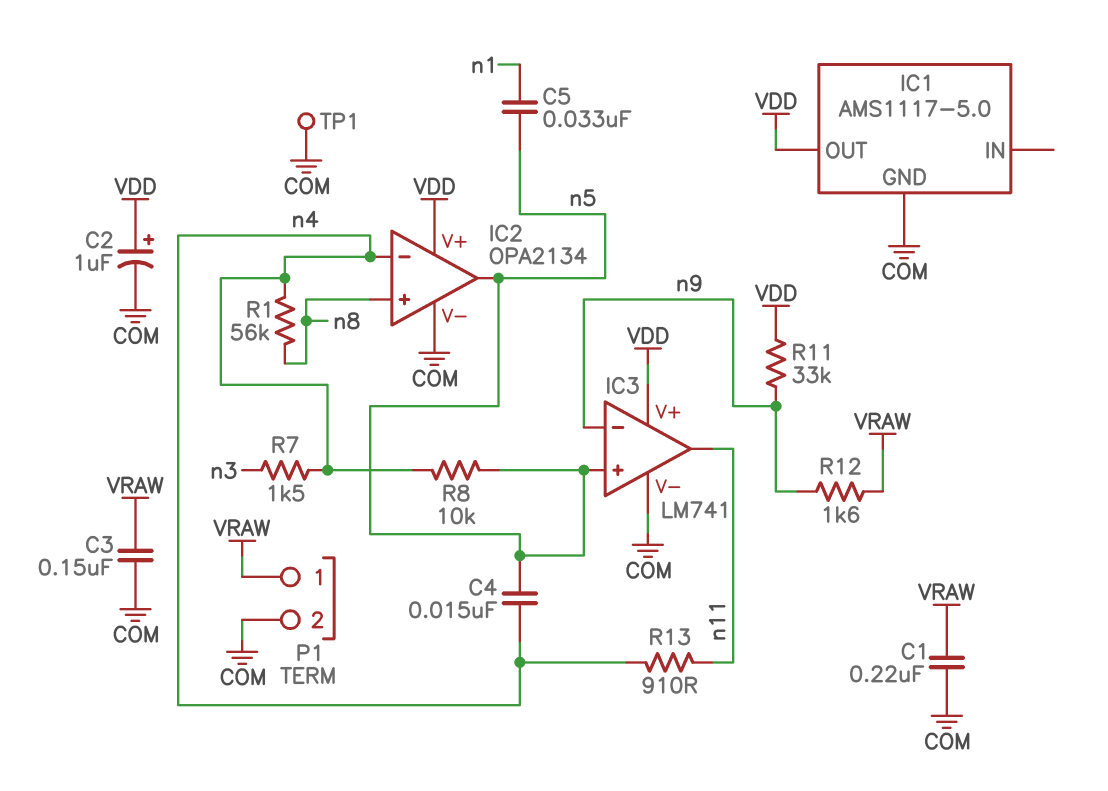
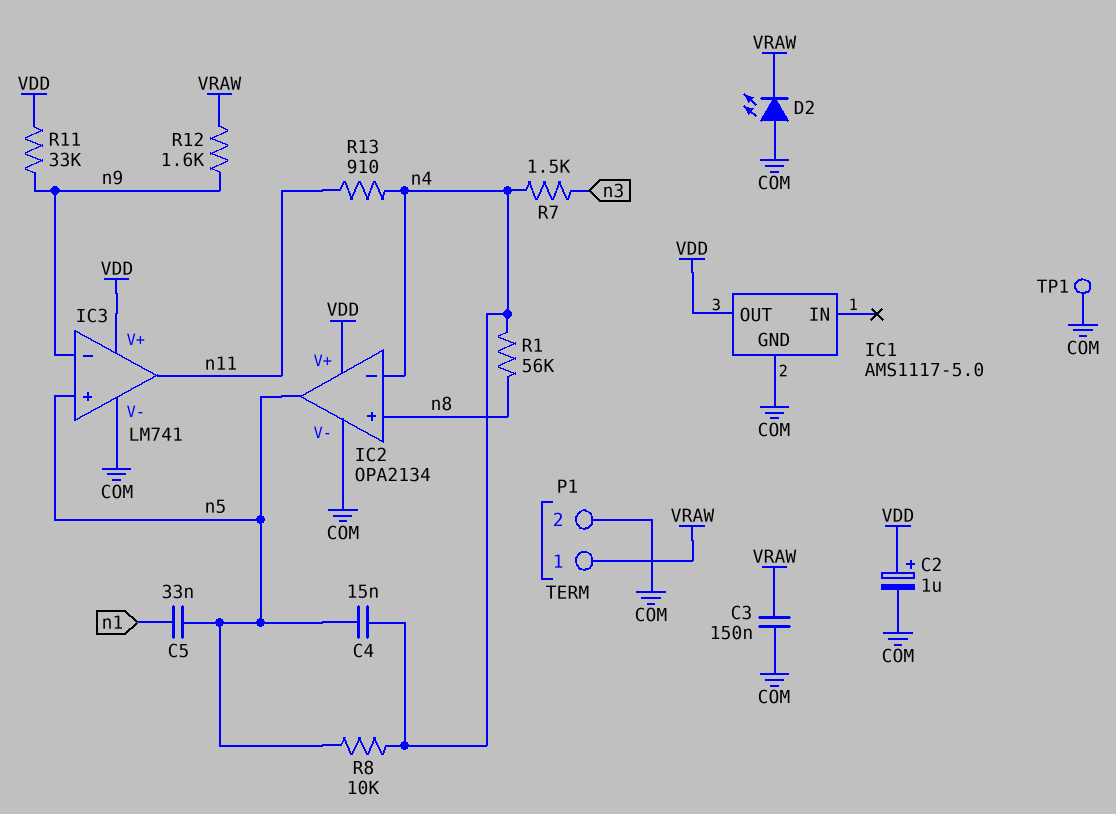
C1: 220nF (COM, VRAW) -> none
D2: none -> LED (A COM, K VRAW)

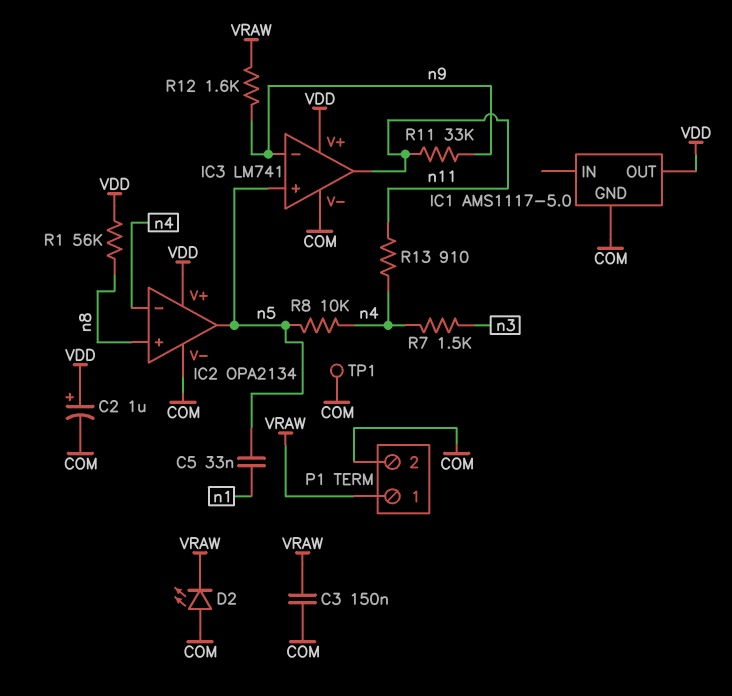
C4: 15nF (n4, n5) -> none
R1: 56k (n4, n8) -> 56k (VDD, n8)
R11: 33k (VDD, n9) -> 33k (n9, n11)

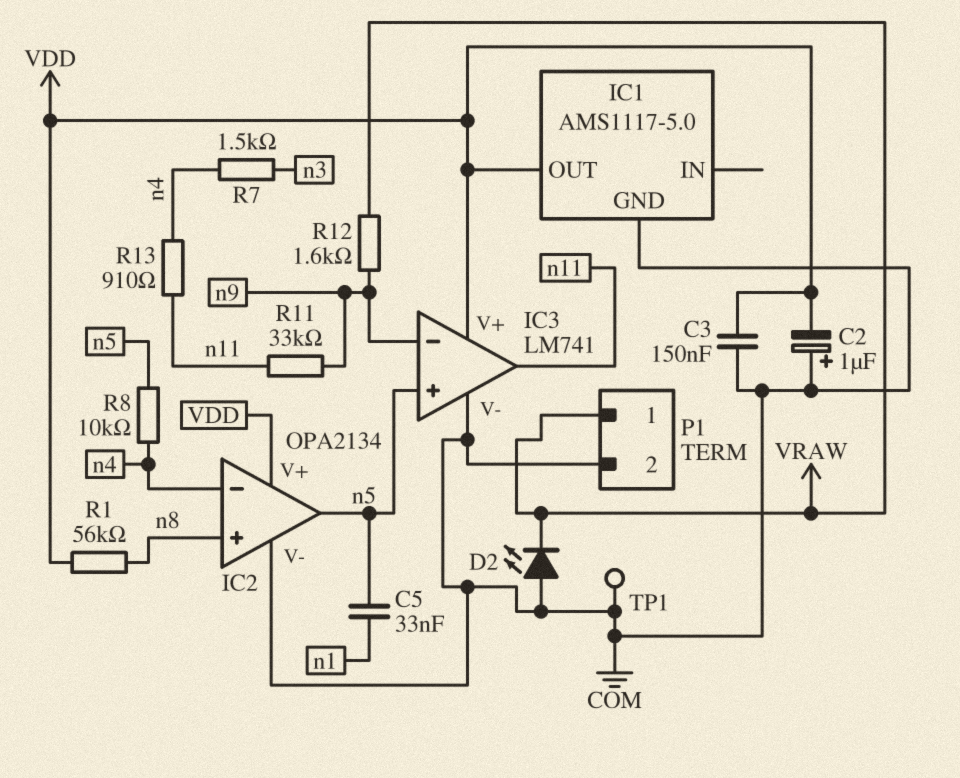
C2: 1uF (plus VDD, minus COM) -> 1uF (plus COM, minus VDD)
C3: 150nF (COM, VRAW) -> 150nF (COM, VDD)

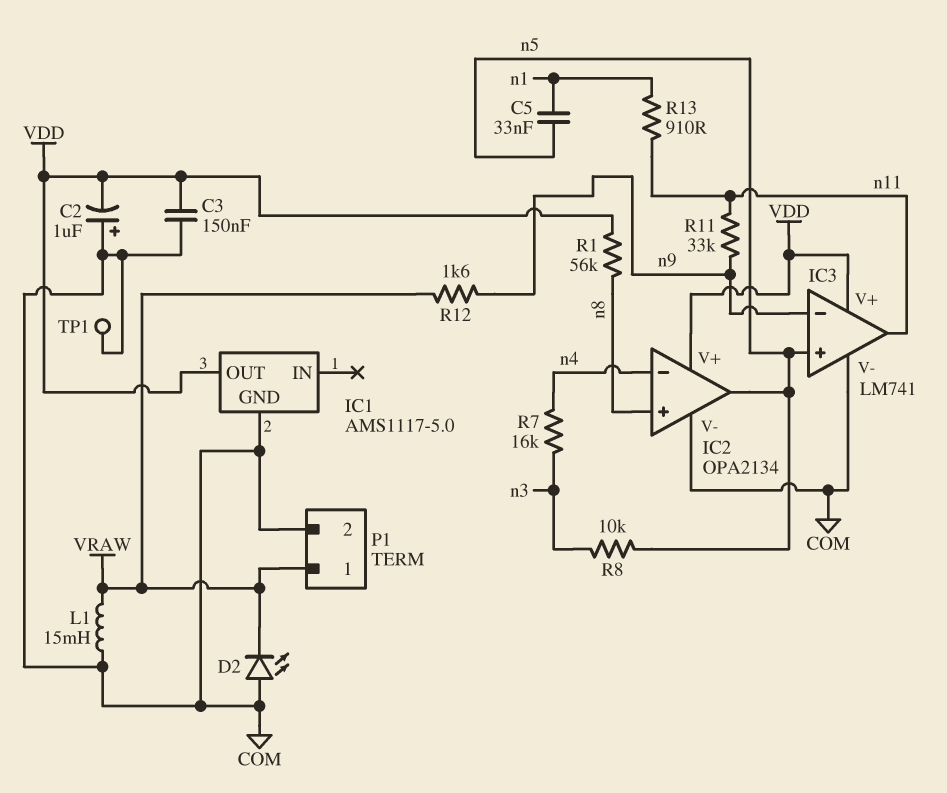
L1: none -> 15mH (COM, VRAW)
R7: 1.5k (n3, n4) -> 16k (n3, n4)
R8: 10k (n4, n5) -> 10k (n3, n5)
R13: 910 (n4, n11) -> 910 (n1, n11)

